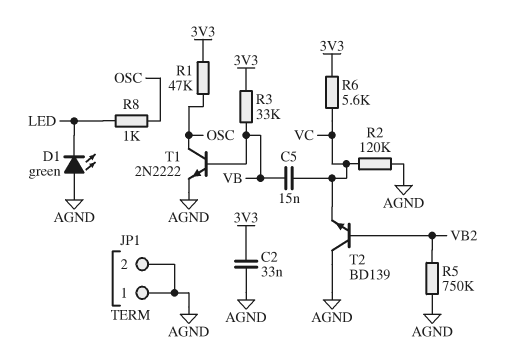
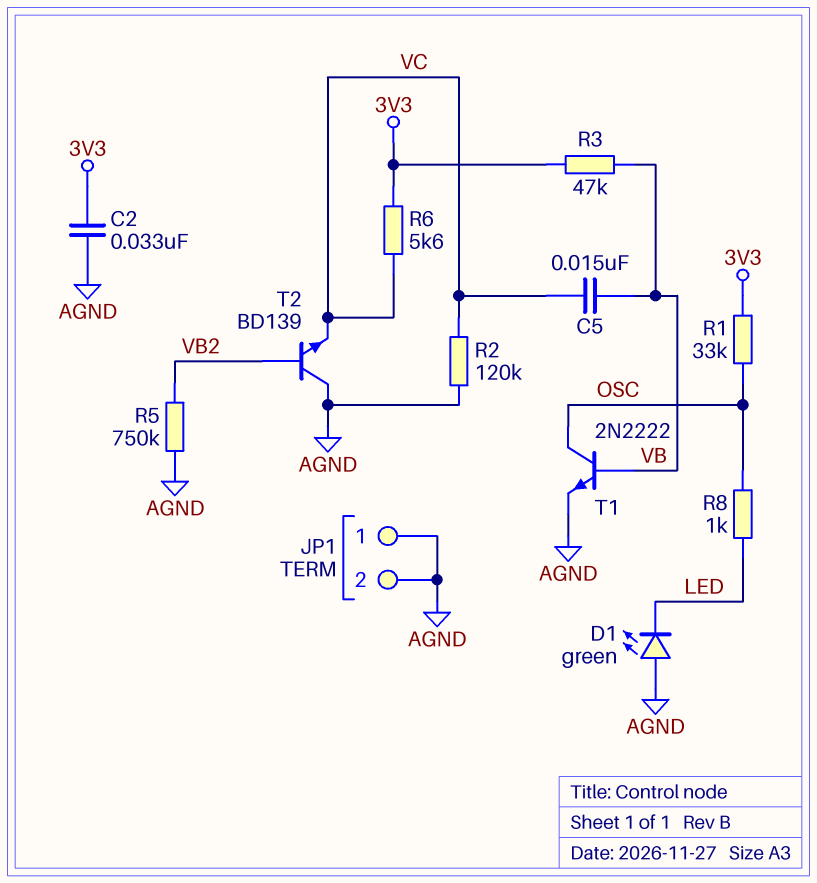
R1: 47k (3V3, OSC) -> 33k (3V3, OSC)
R3: 33k (3V3, VB) -> 47k (3V3, VB)

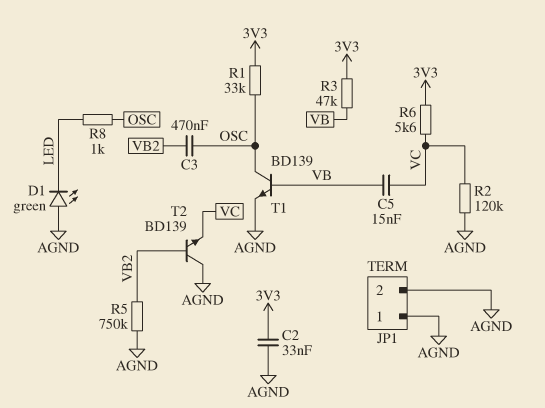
C3: none -> 470nF (OSC, VB2)
T1: NPN 2N2222 (B VB, C OSC, E AGND) -> NPN BD139 (B VB, C OSC, E AGND)

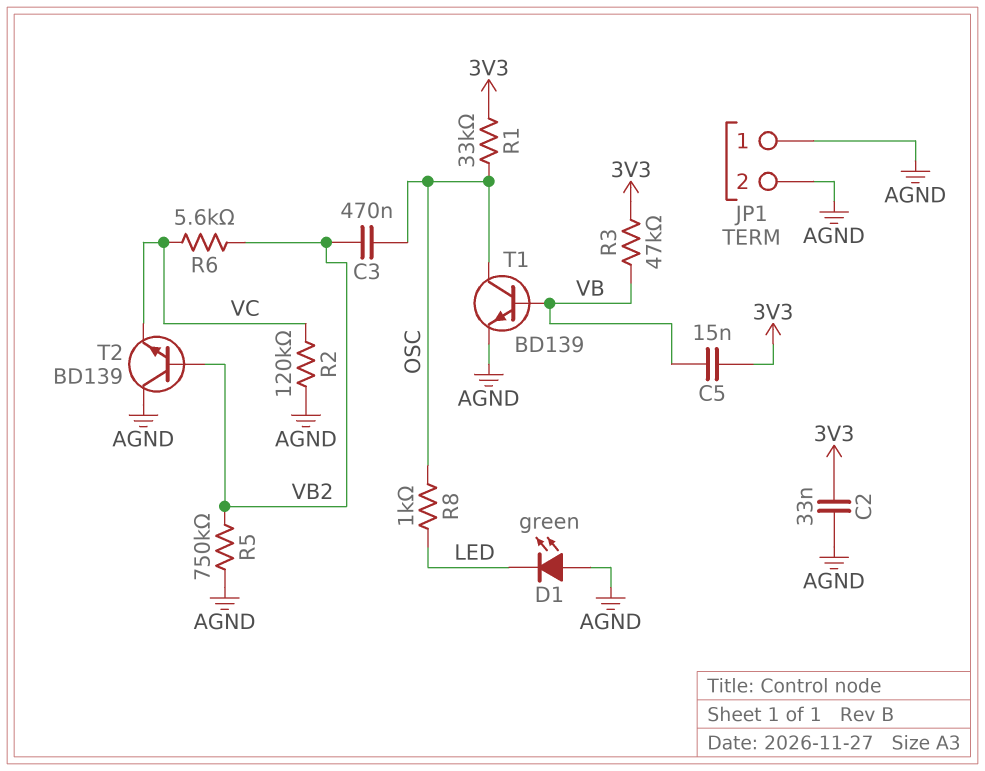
C5: 15nF (VB, VC) -> 15nF (3V3, VB)
R6: 5.6k (3V3, VC) -> 5.6k (VB2, VC)

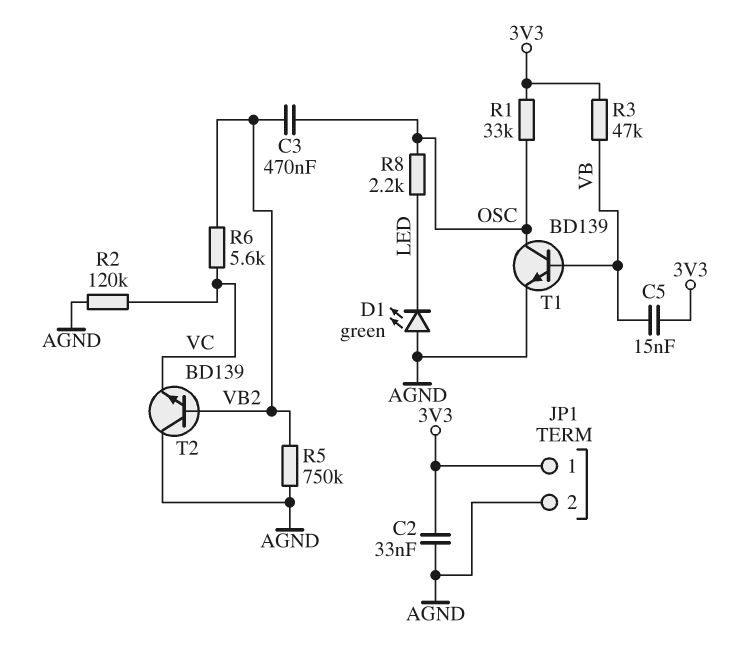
JP1 pin 1: AGND -> 3V3
R8: 1k (LED, OSC) -> 2.2k (LED, OSC)

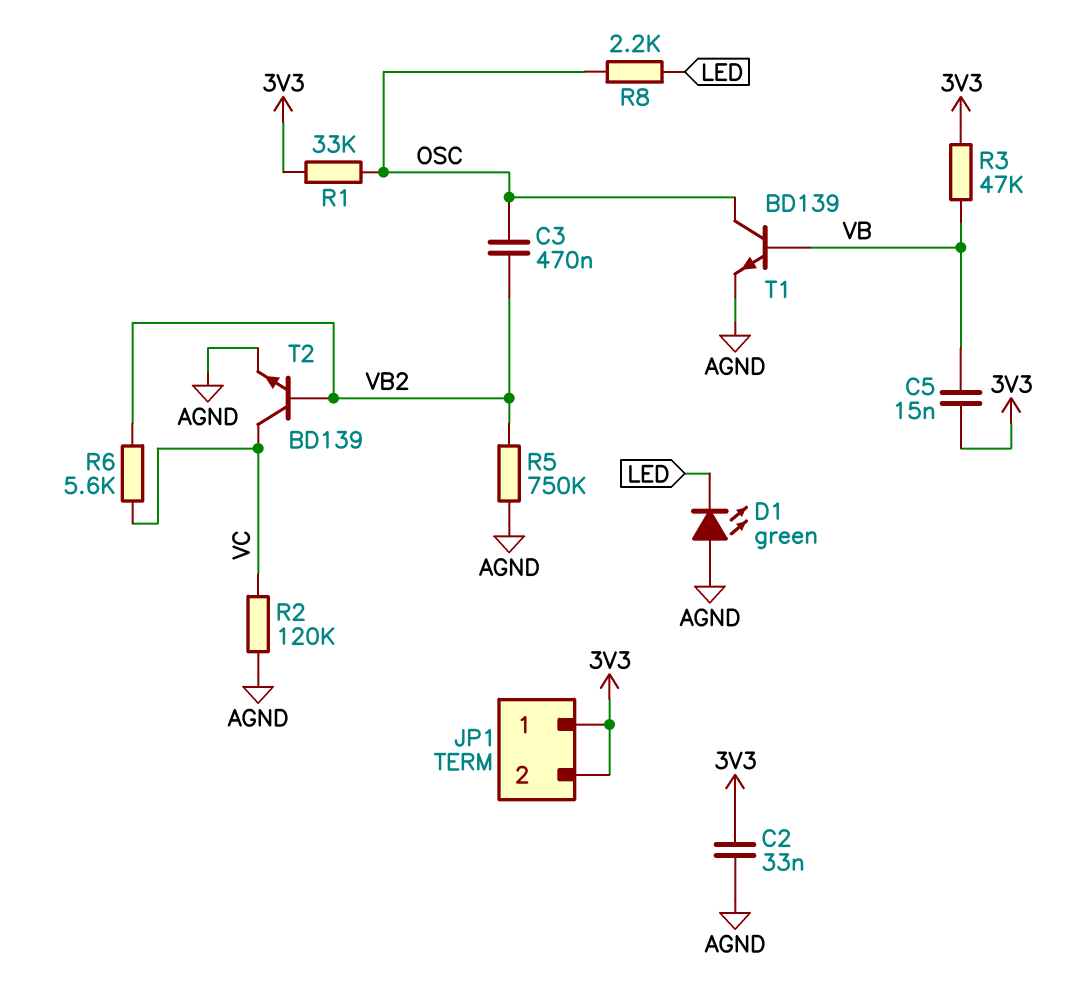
JP1 pin 2: AGND -> 3V3
T2: NPN BD139 (B VB2, C AGND, E VC) -> NPN BD139 (B VB2, C VC, E AGND)

